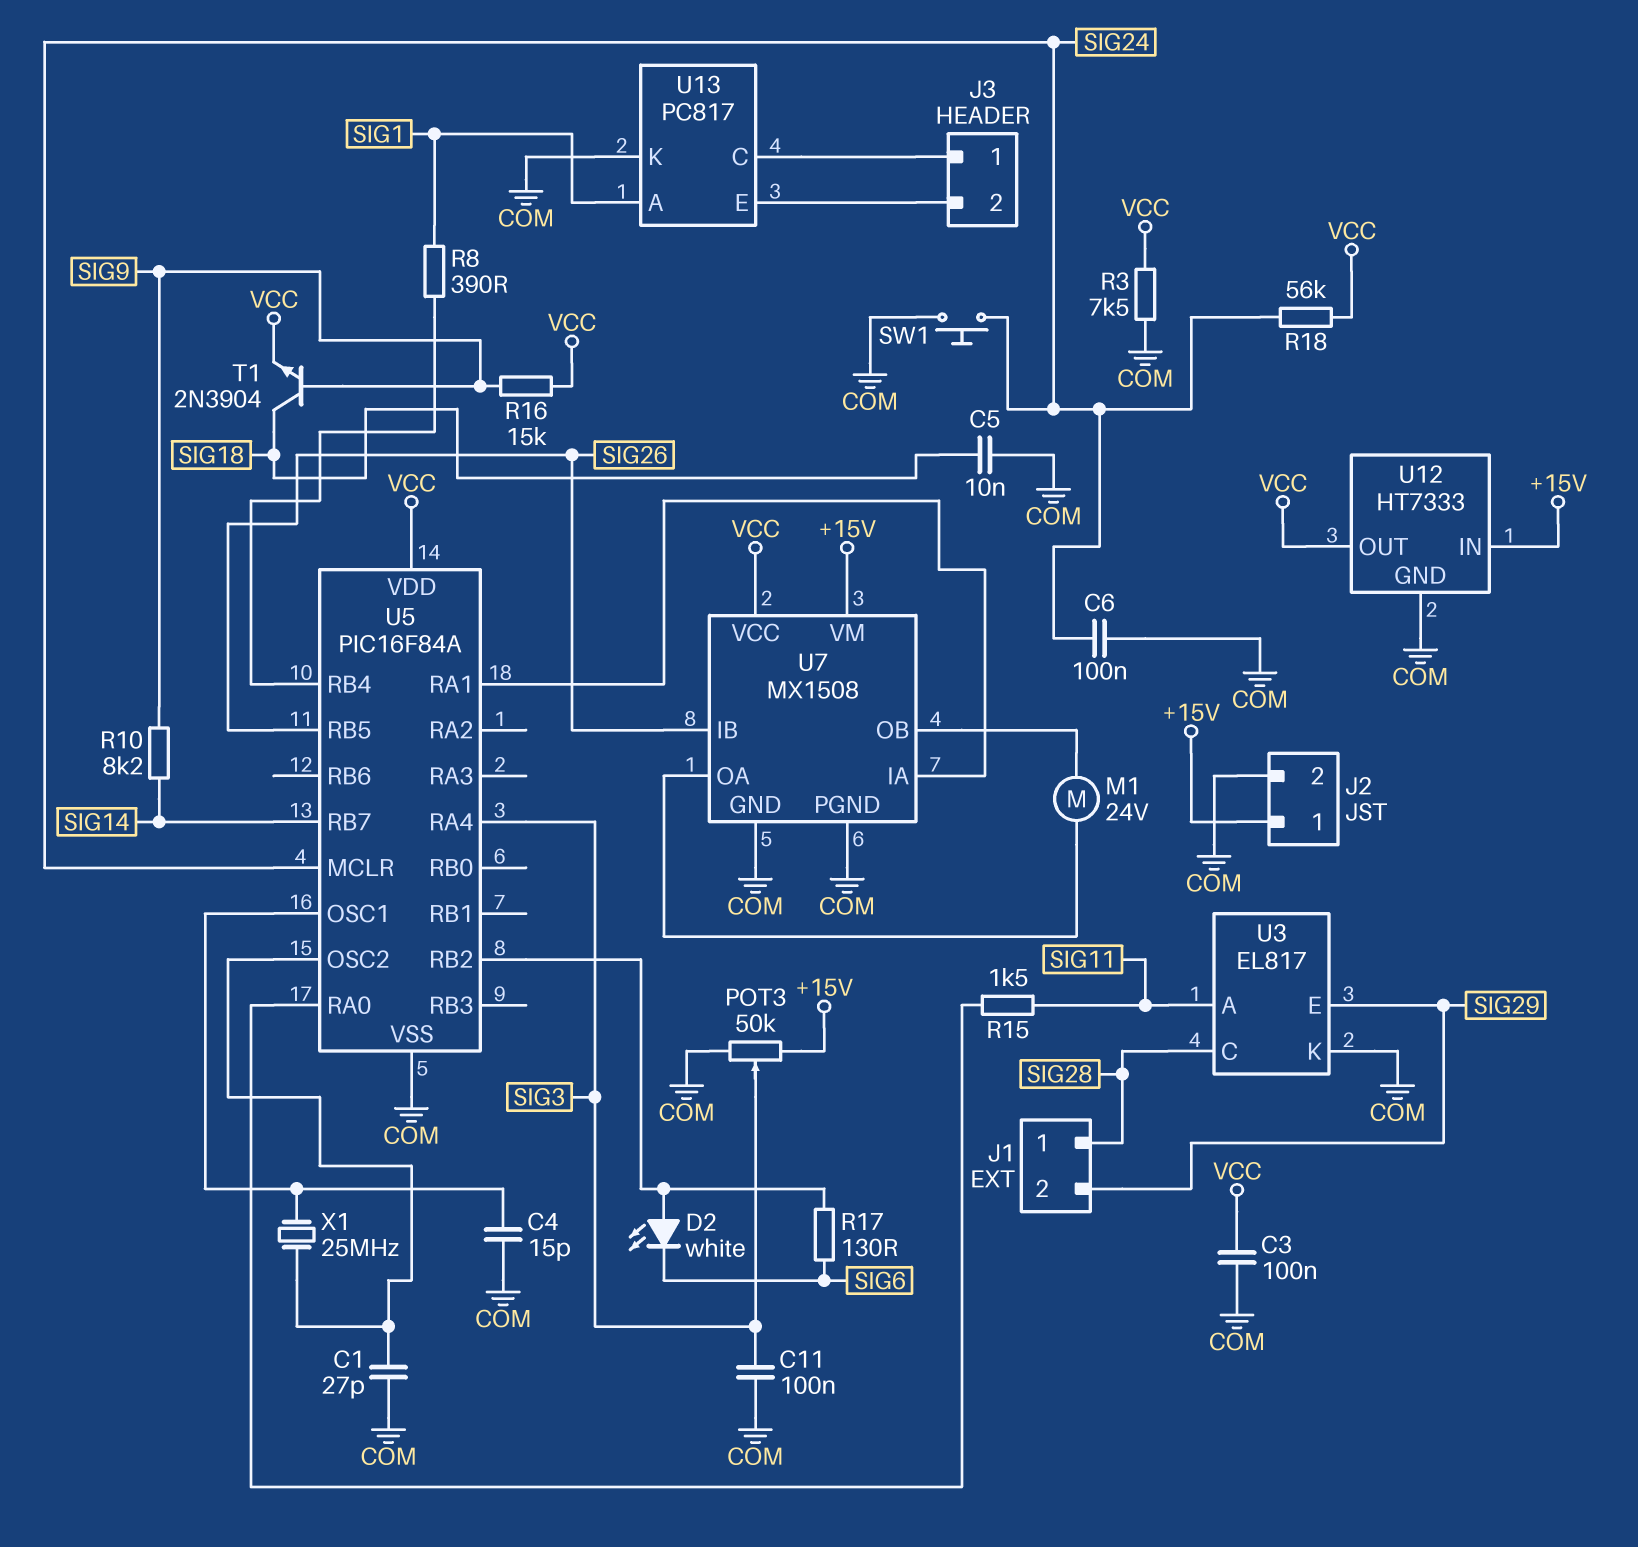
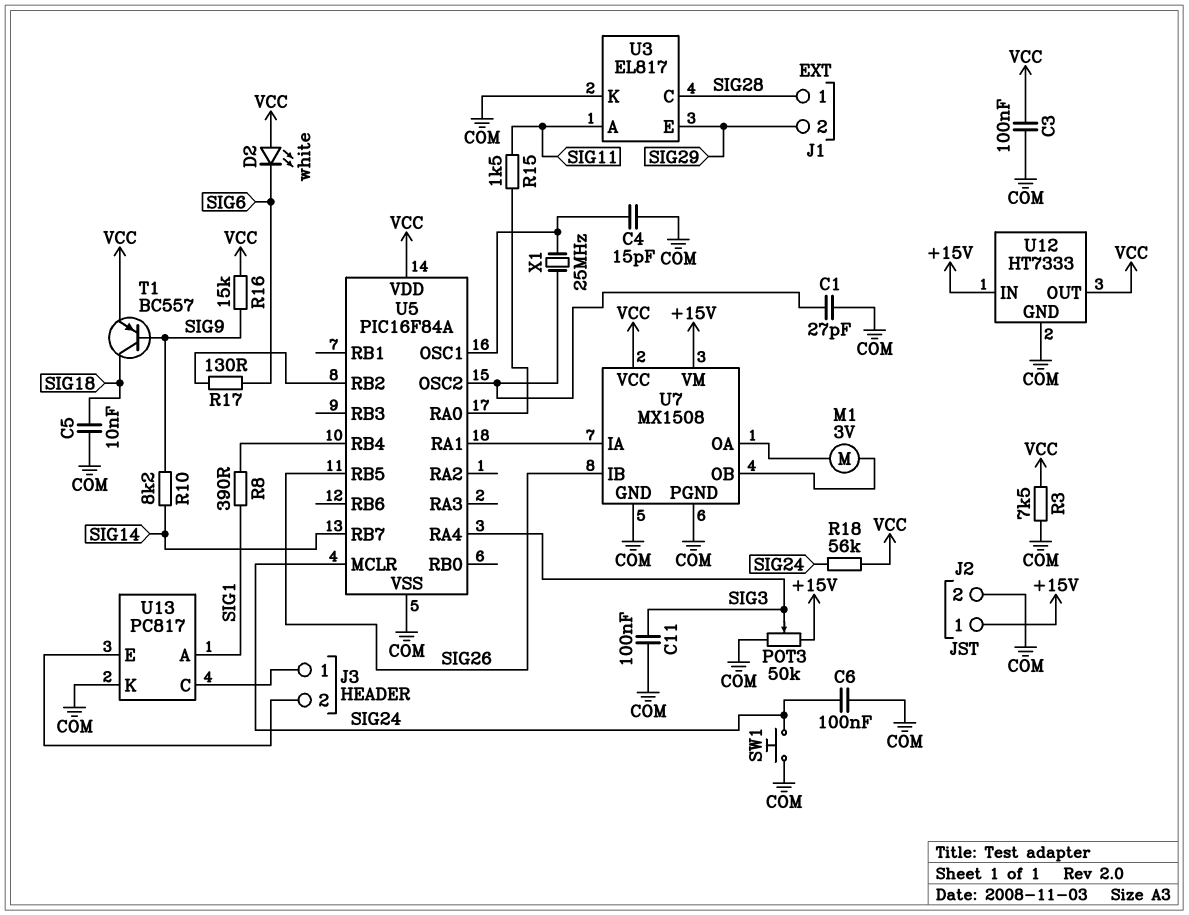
D2: LED white (A U5/RB2, K SIG6) -> LED white (A VCC, K SIG6)
M1: motor 24V (U7/OA, U7/OB) -> motor 3V (U7/OA, U7/OB)
T1: NPN 2N3904 (B SIG9, C SIG18, E VCC) -> PNP BC557 (B SIG9, C SIG18, E VCC)

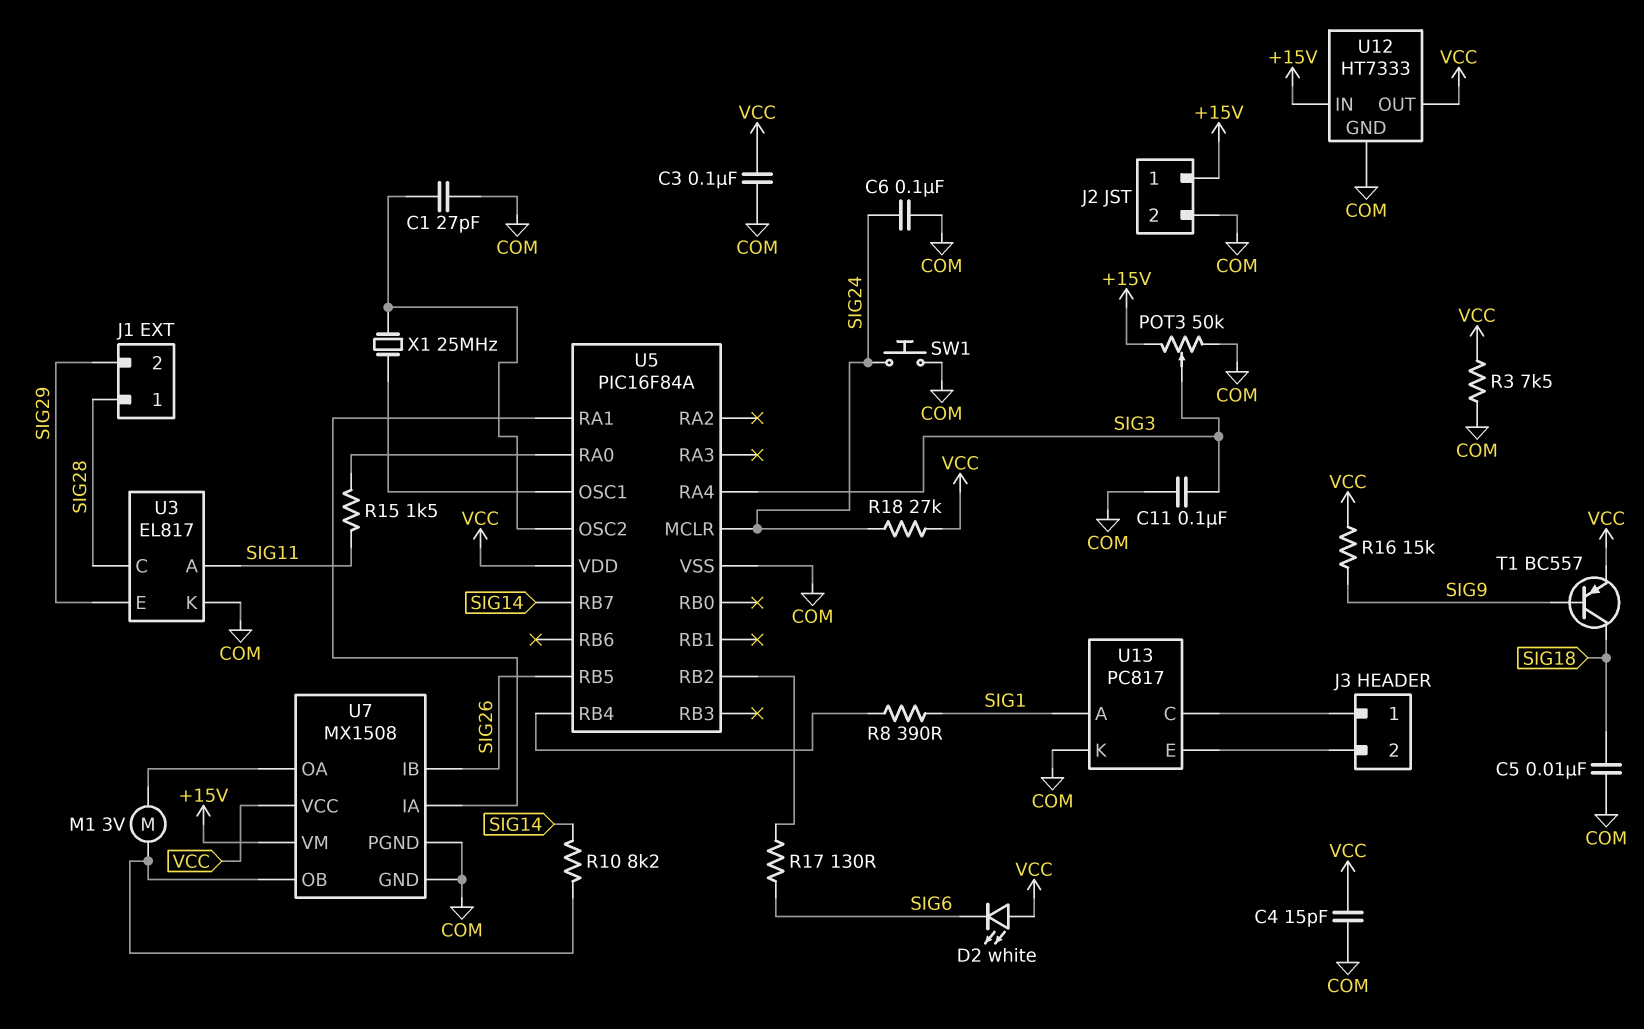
C4: 15pF (COM, U5/OSC1) -> 15pF (COM, VCC)
R10: 8.2k (SIG9, SIG14) -> 8.2k (SIG14, U7/OB)
R18: 56k (SIG24, VCC) -> 27k (SIG24, VCC)

